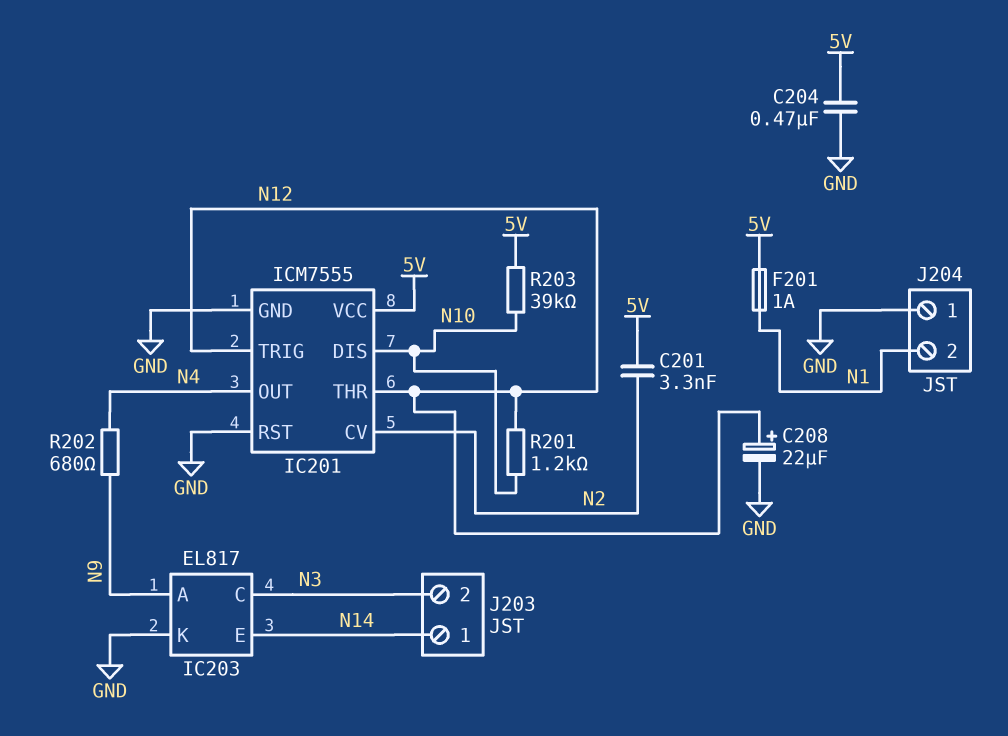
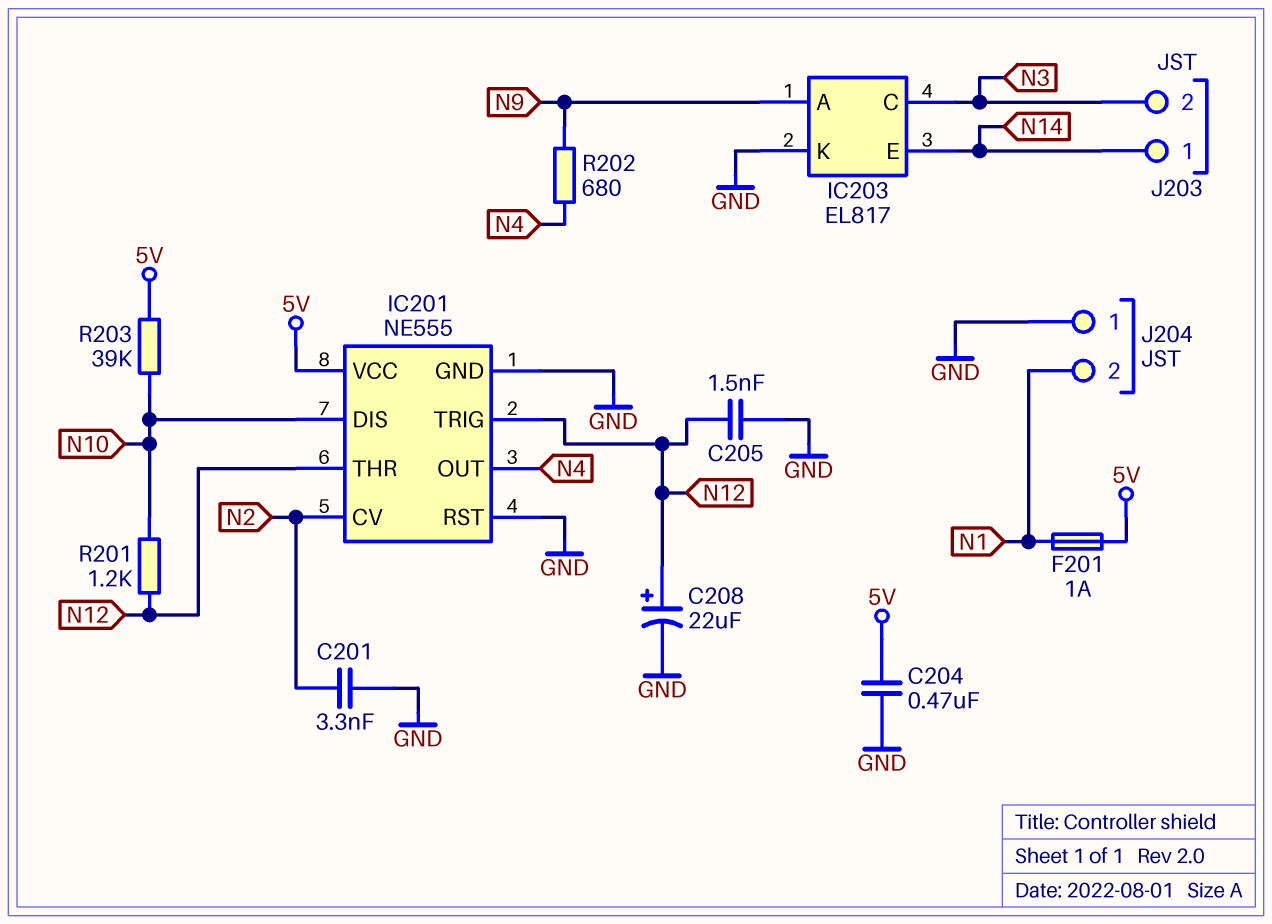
C201: 3.3nF (5V, N2) -> 3.3nF (GND, N2)
C205: none -> 1.5nF (GND, N12)
IC201: ICM7555 -> NE555

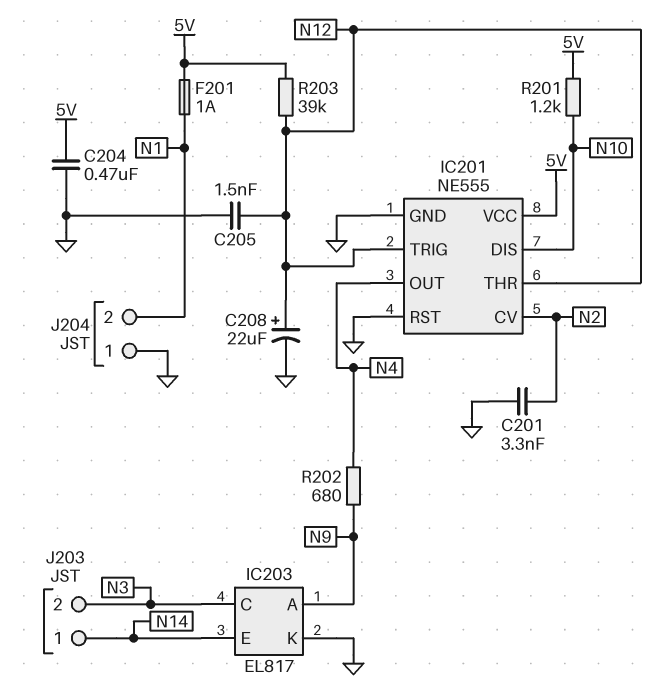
R201: 1.2k (N10, N12) -> 1.2k (5V, N10)
R203: 39k (5V, N10) -> 39k (5V, N12)

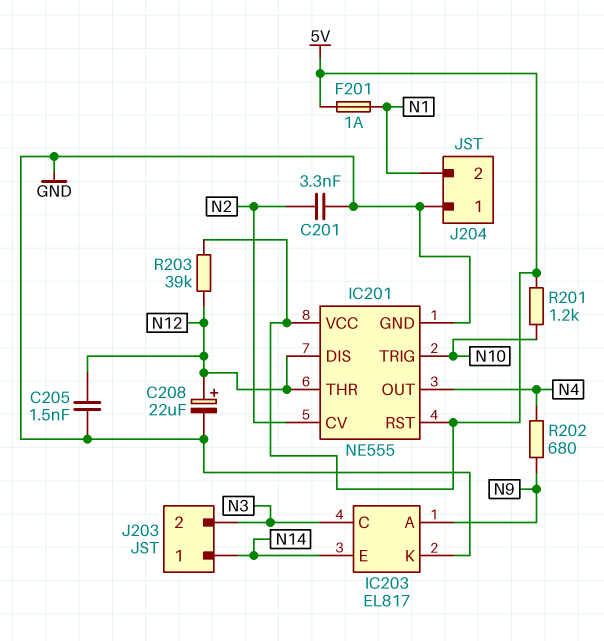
C204: 470nF (5V, GND) -> none
IC201 pin DIS: N10 -> N12
IC201 pin RST: GND -> 5V
IC201 pin TRIG: N12 -> N10

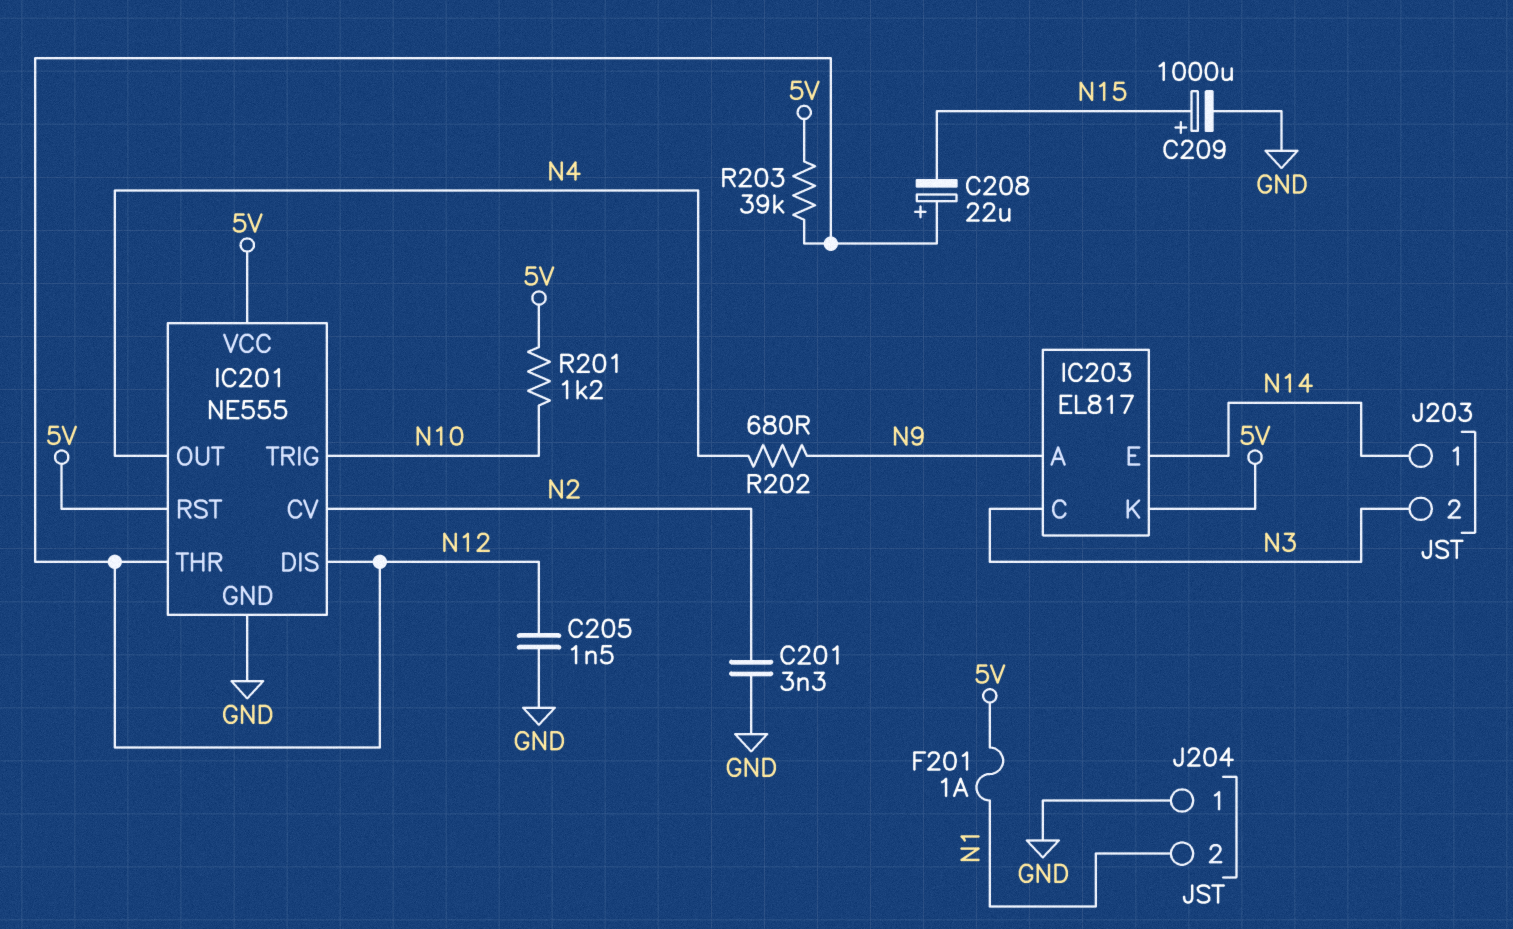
C208: 22uF (plus N12, minus GND) -> 22uF (plus N12, minus N15)
C209: none -> 1000uF (plus N15, minus GND)
IC203 pin K: GND -> 5V

